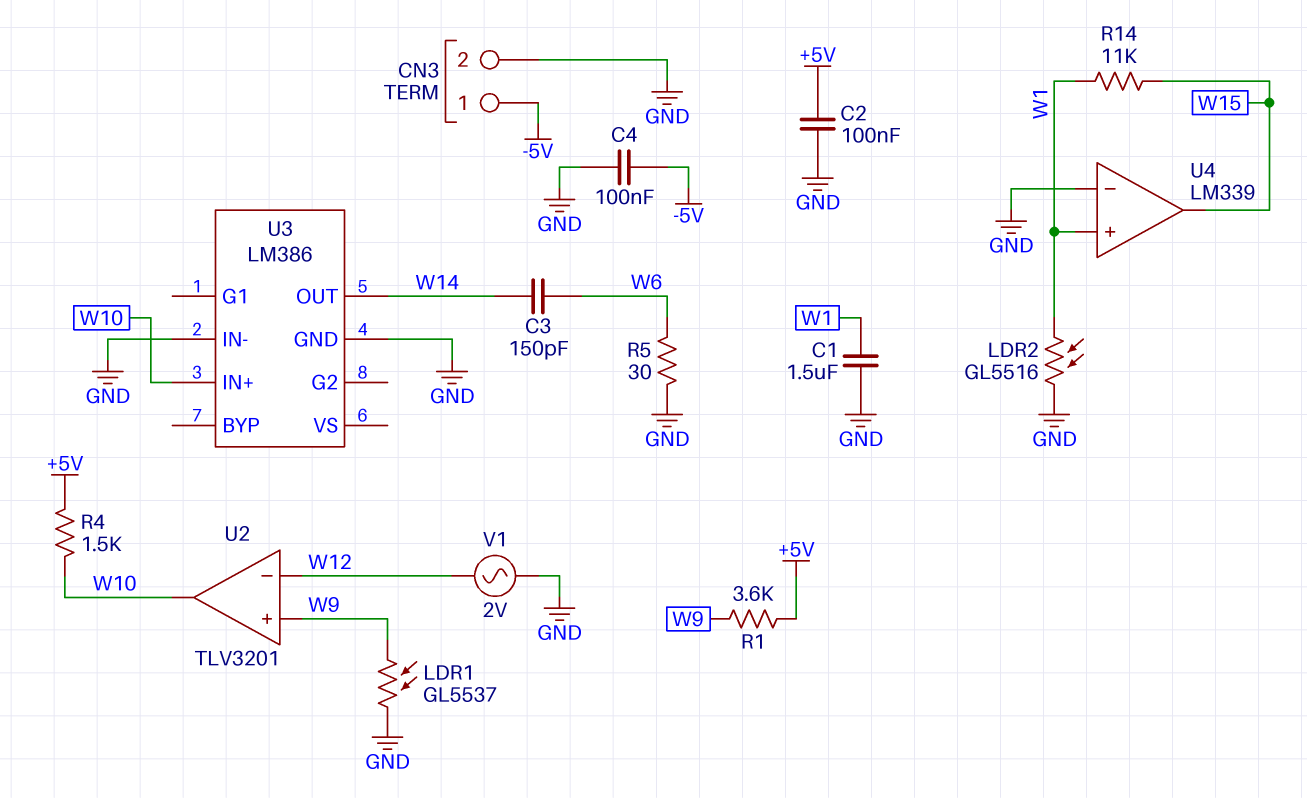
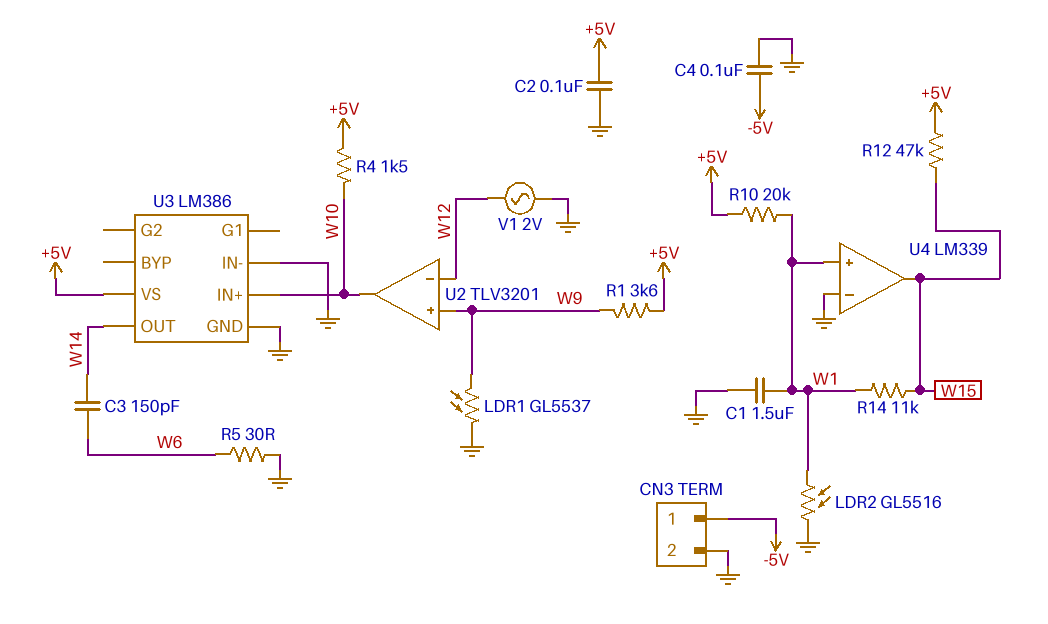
R10: none -> 20k (+5V, W1)
R12: none -> 47k (+5V, W15)
U3 pin VS: none -> +5V

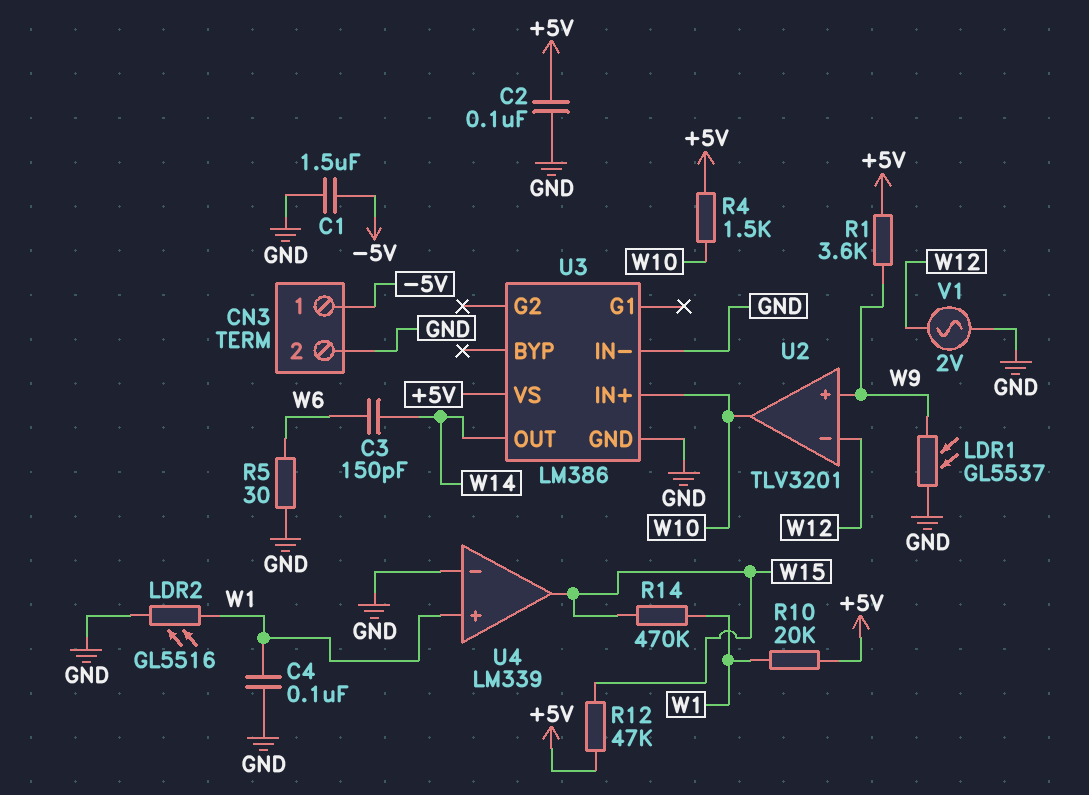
C1: 1.5uF (GND, W1) -> 1.5uF (-5V, GND)
C4: 100nF (-5V, GND) -> 100nF (GND, W1)
R14: 11k (W1, W15) -> 470k (W1, W15)

